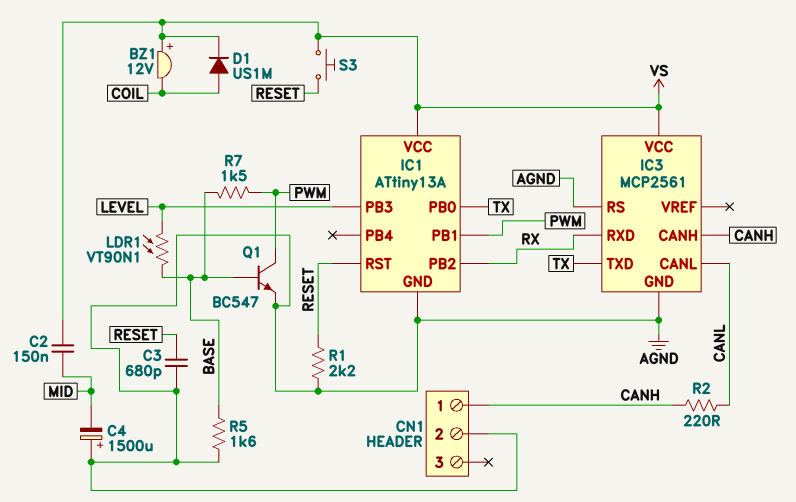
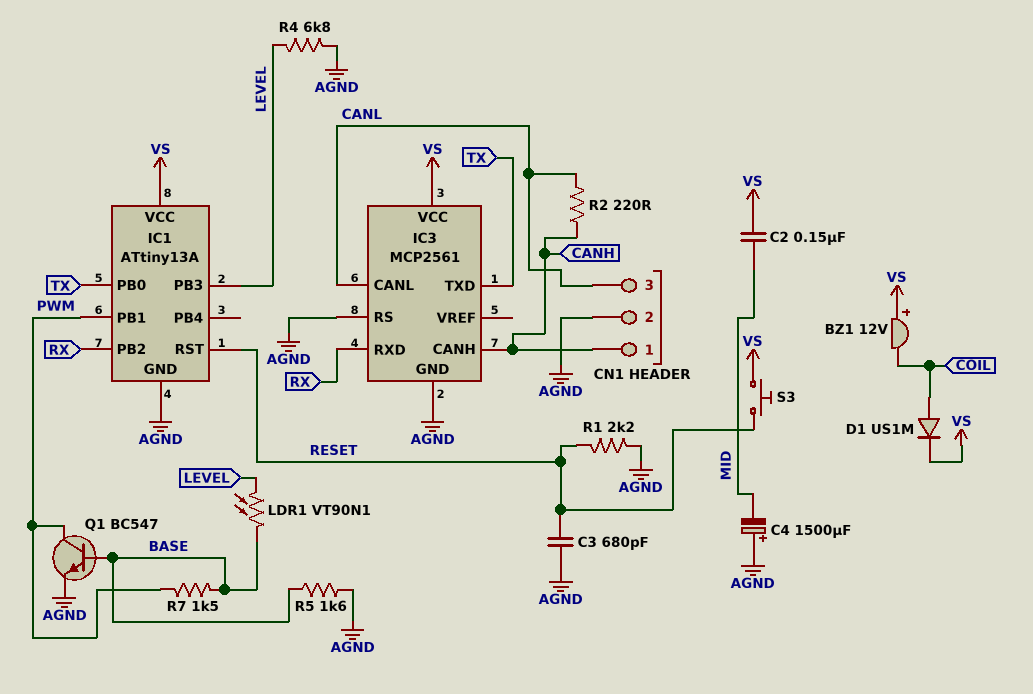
CN1 pin 3: none -> CANL
R4: none -> 6.8k (AGND, LEVEL)

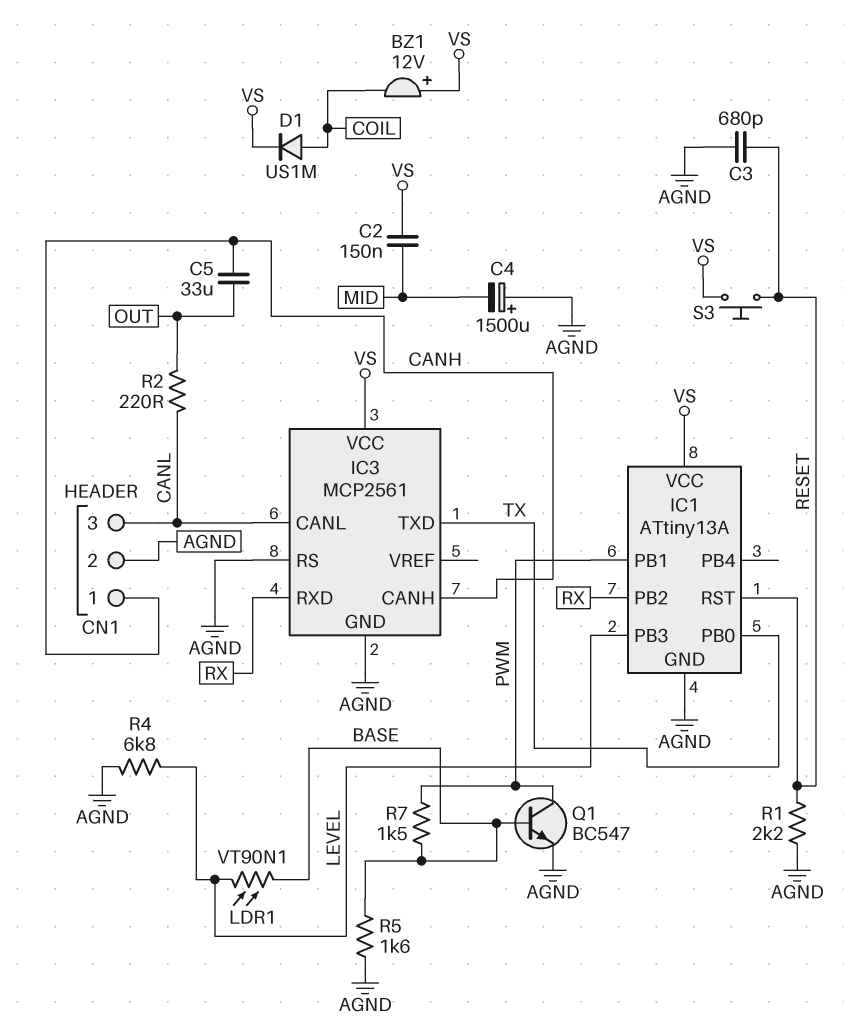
C5: none -> 33uF (CANH, OUT)
R2: 220 (CANH, CANL) -> 220 (CANL, OUT)

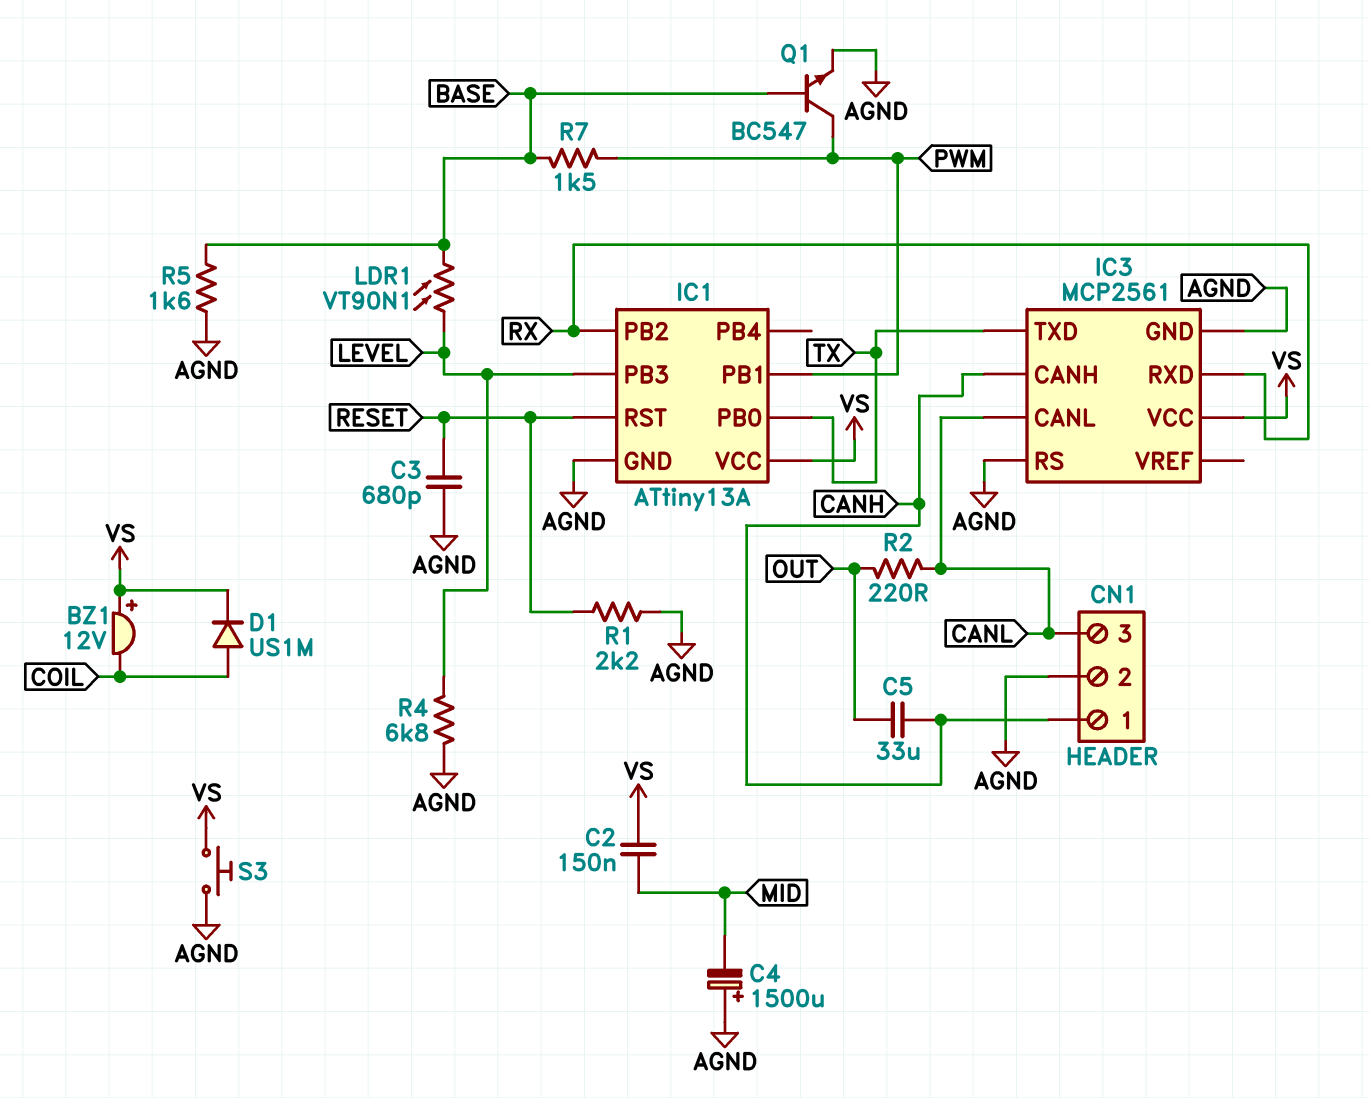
S3: button (RESET, VS) -> button (AGND, VS)

